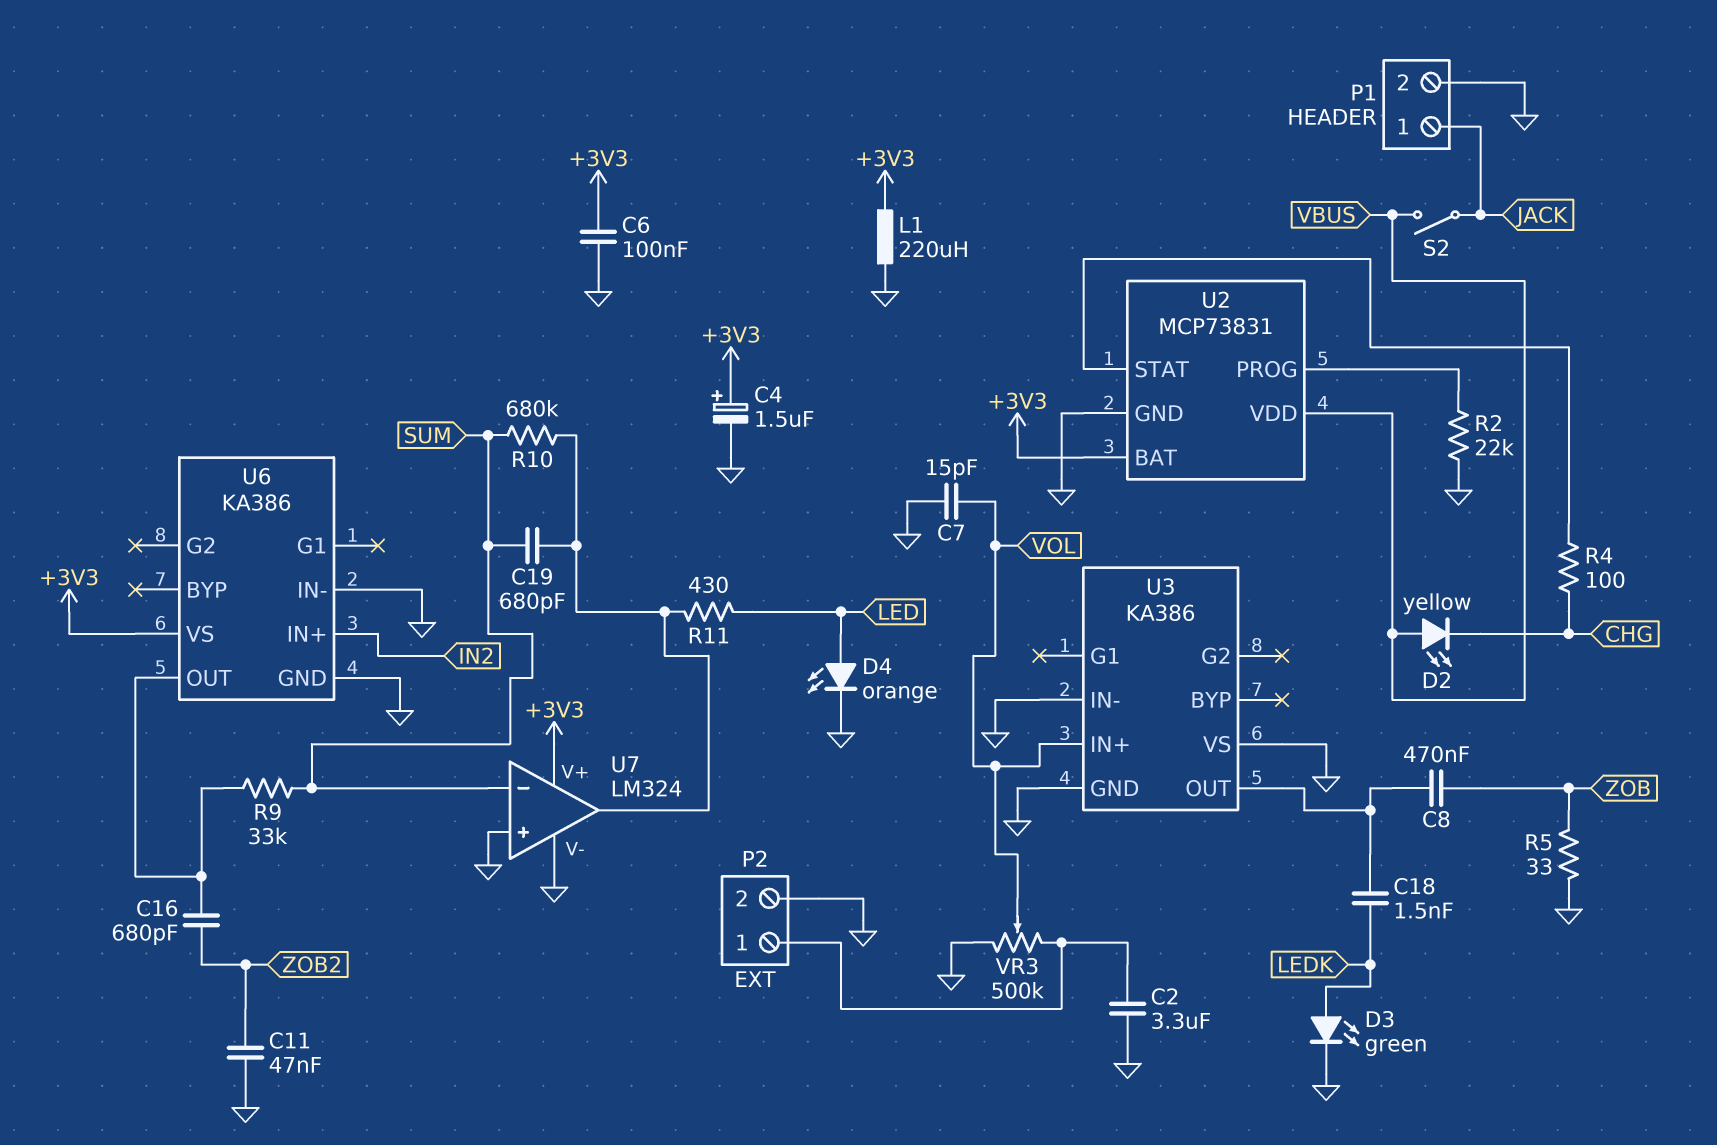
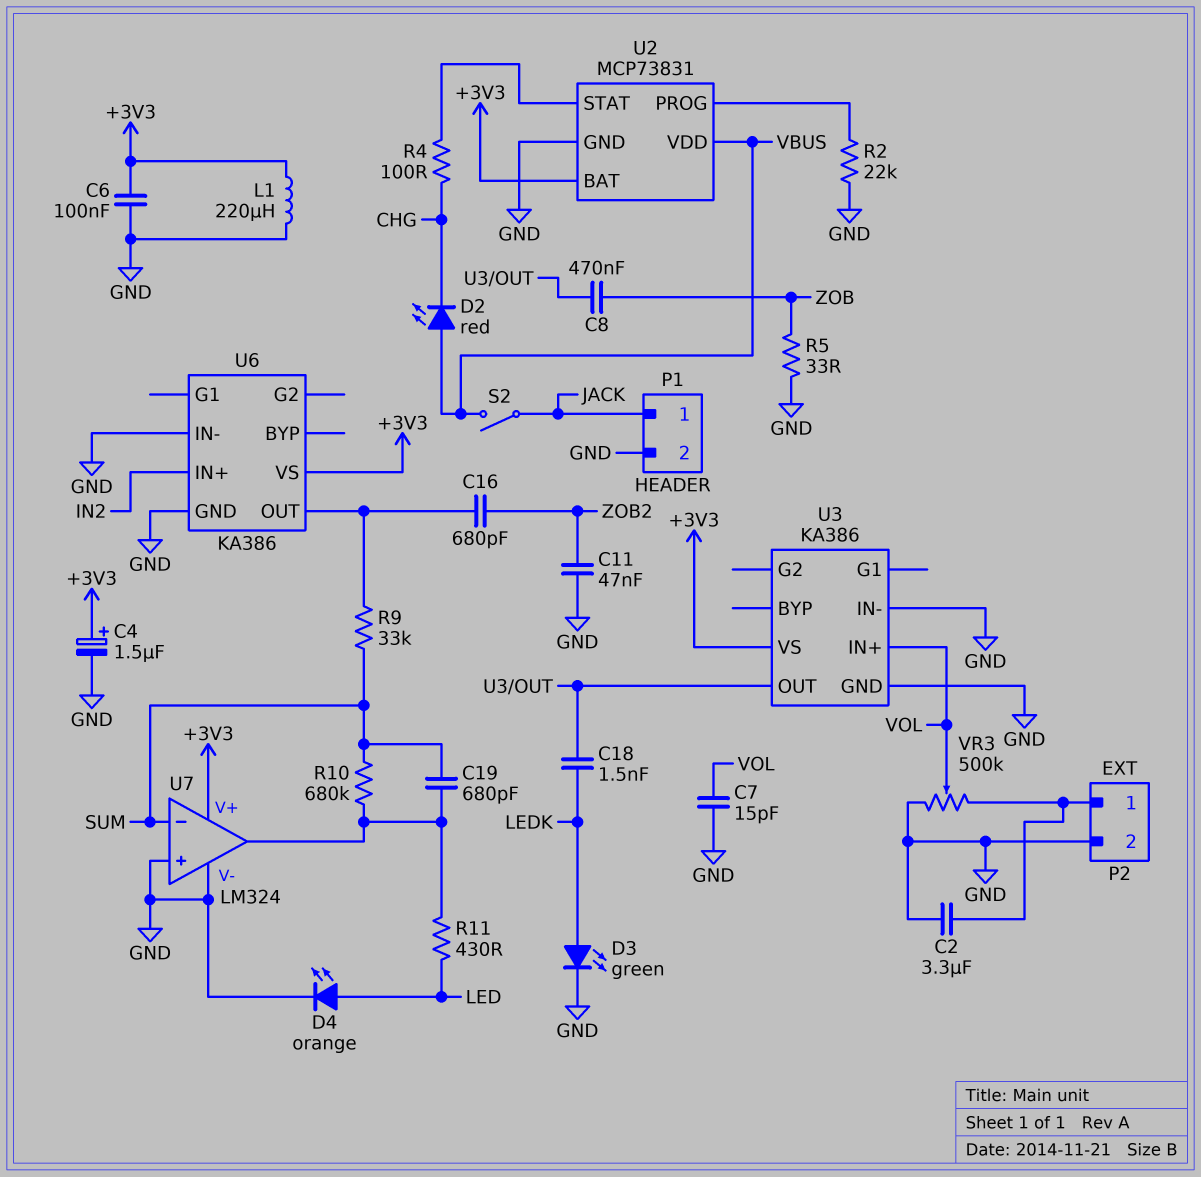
D2: LED yellow (A VBUS, K CHG) -> LED red (A VBUS, K CHG)
U3 pin VS: GND -> +3V3

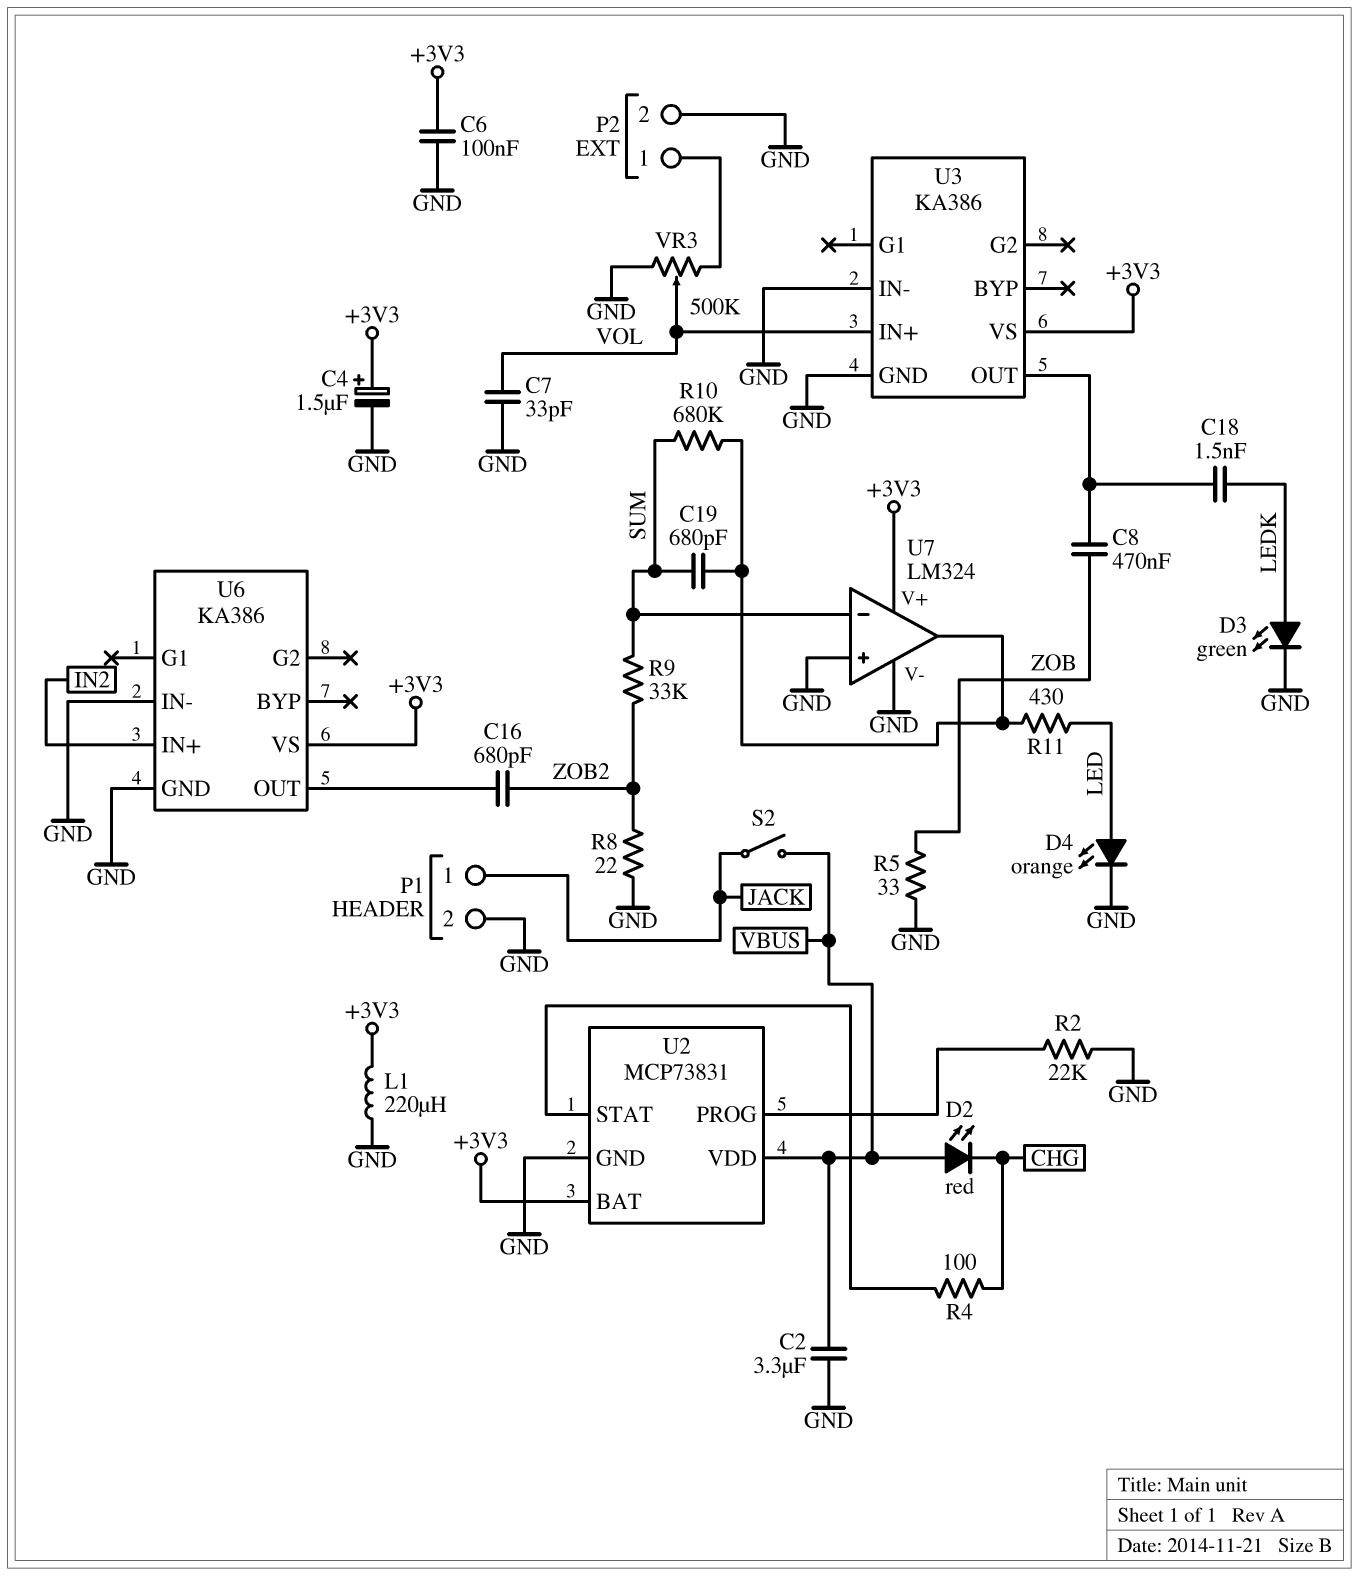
C2: 3.3uF (GND, P2/1) -> 3.3uF (GND, VBUS)
C7: 15pF (GND, VOL) -> 33pF (GND, VOL)
C11: 47nF (GND, ZOB2) -> none
R8: none -> 22 (GND, ZOB2)
R9: 33k (SUM, U6/OUT) -> 33k (SUM, ZOB2)

